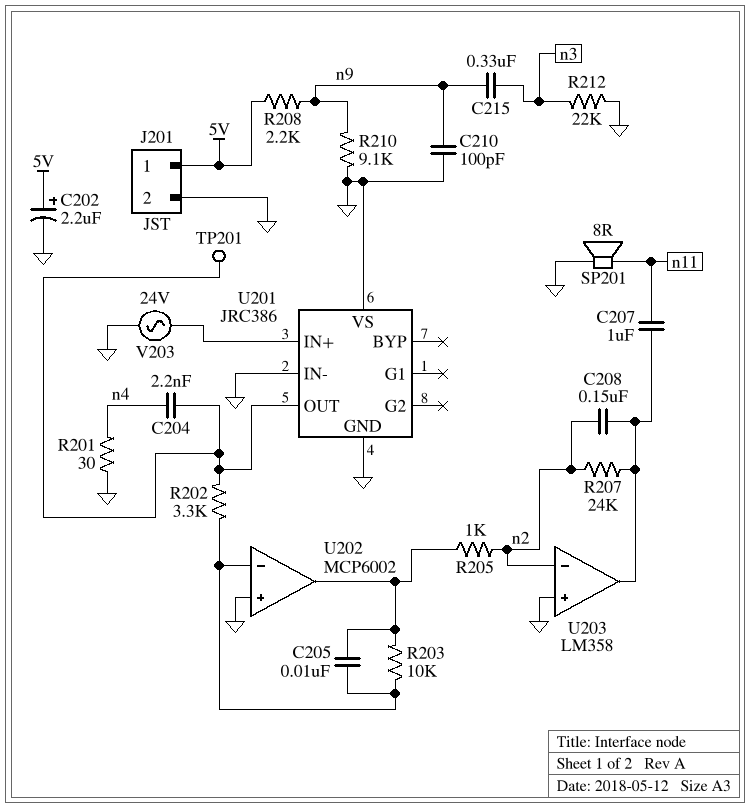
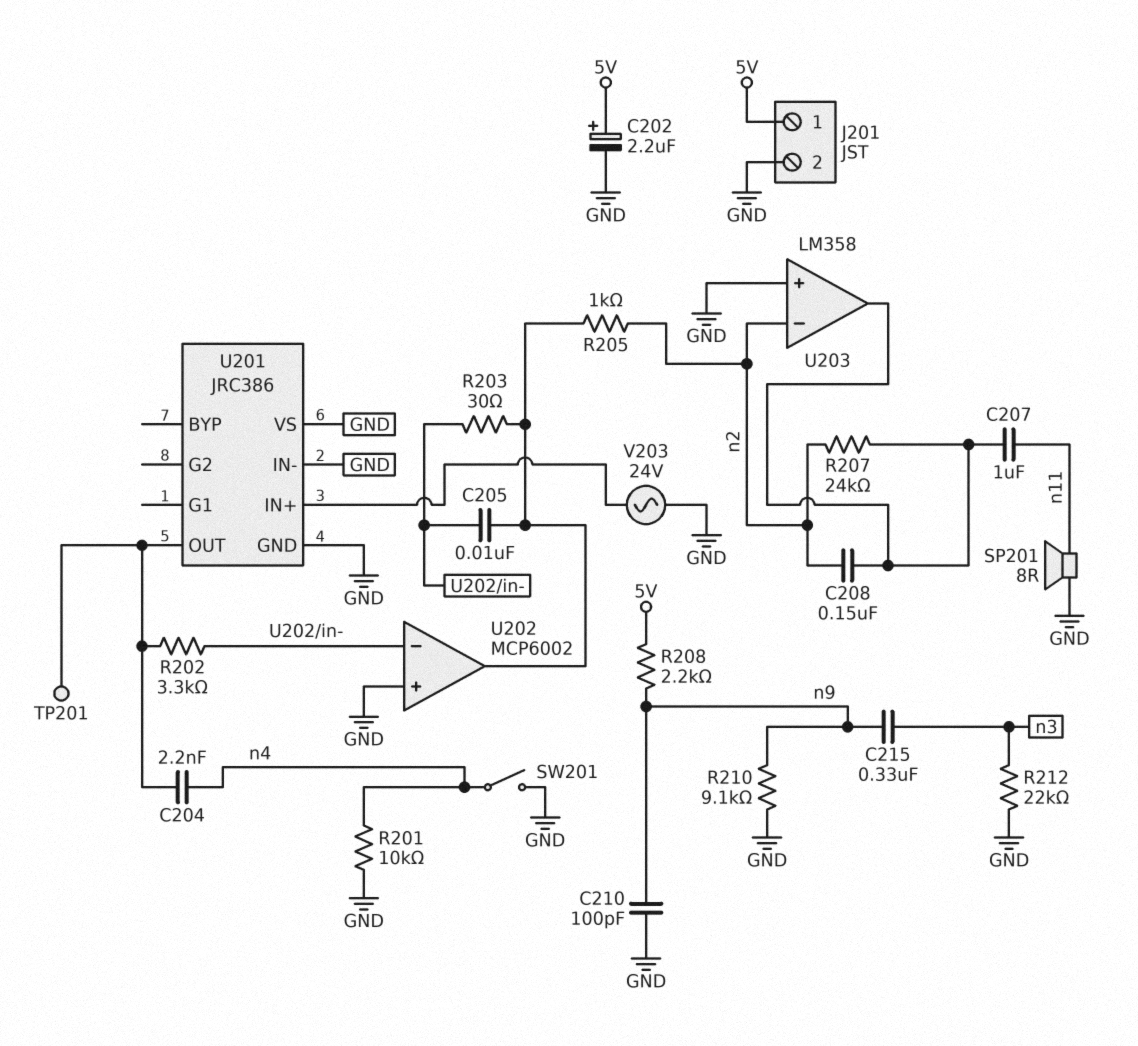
R201: 30 (GND, n4) -> 10k (GND, n4)
R203: 10k (U202/in-, U202/out) -> 30 (U202/in-, U202/out)
SW201: none -> switch (GND, n4)

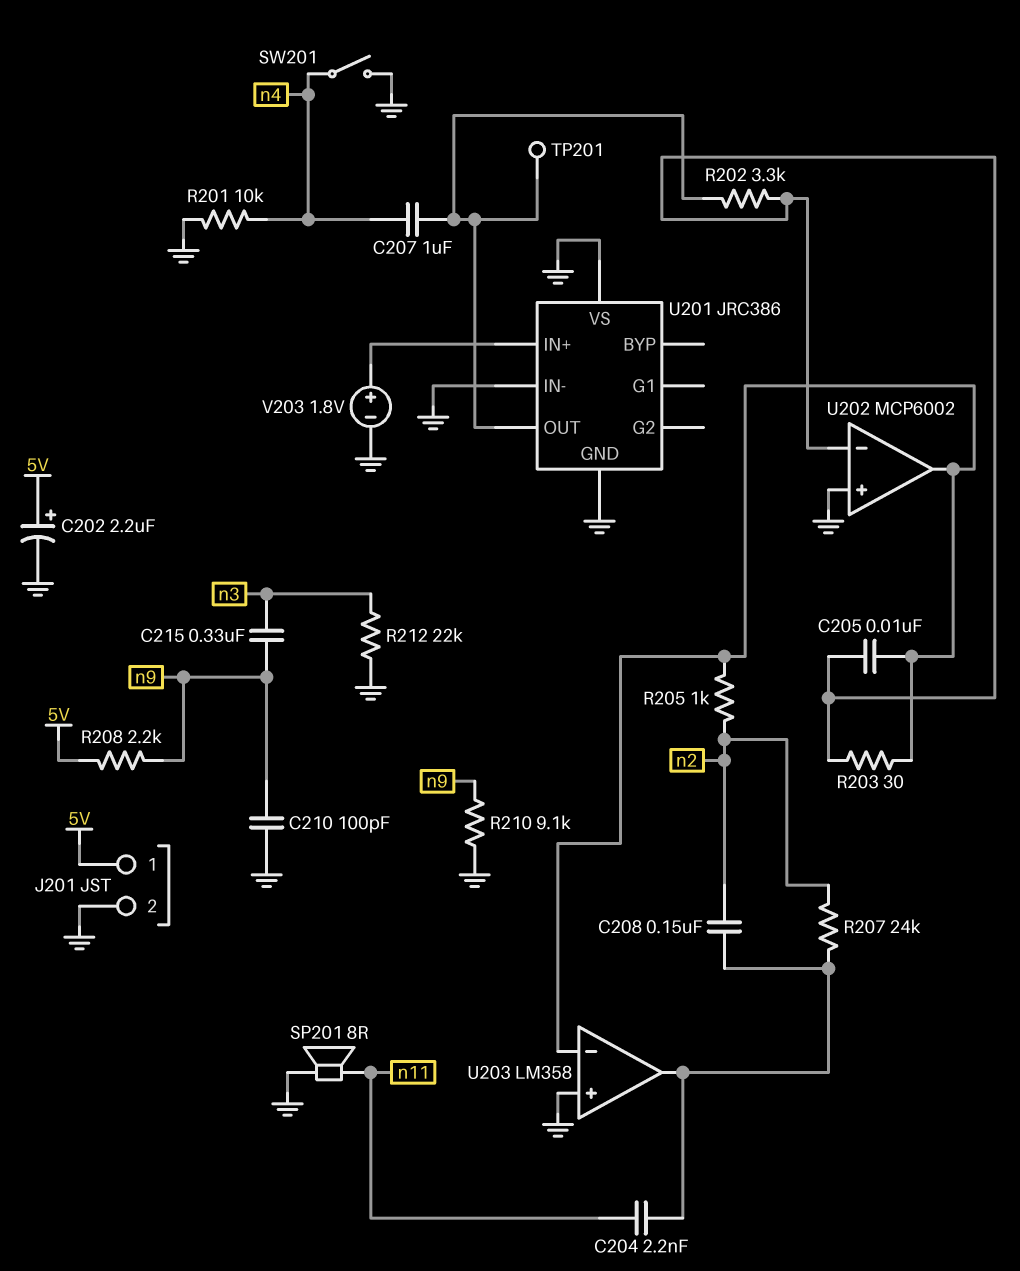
C204: 2.2nF (U201/OUT, n4) -> 2.2nF (U203/out, n11)
C207: 1uF (U203/out, n11) -> 1uF (U201/OUT, n4)
U203 pin in-: n2 -> U202/out
V203: AC 24V (GND, U201/IN+) -> 1.8V (plus U201/IN+, minus GND)

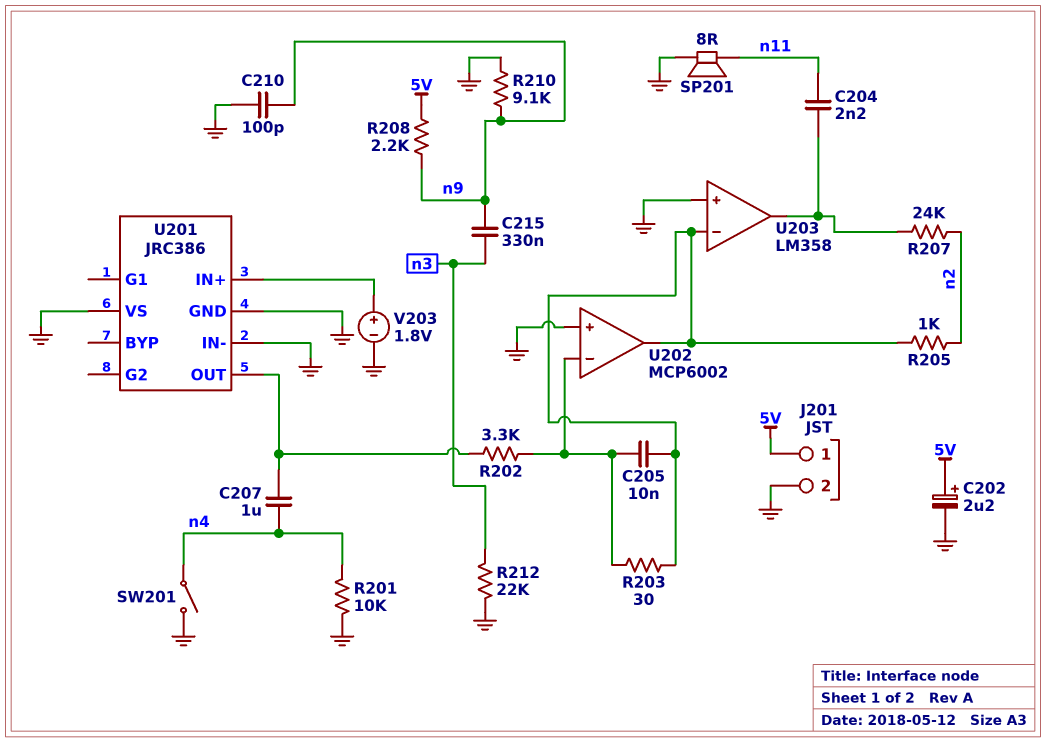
C208: 150nF (U203/out, n2) -> none
TP201: test point (U201/OUT) -> none

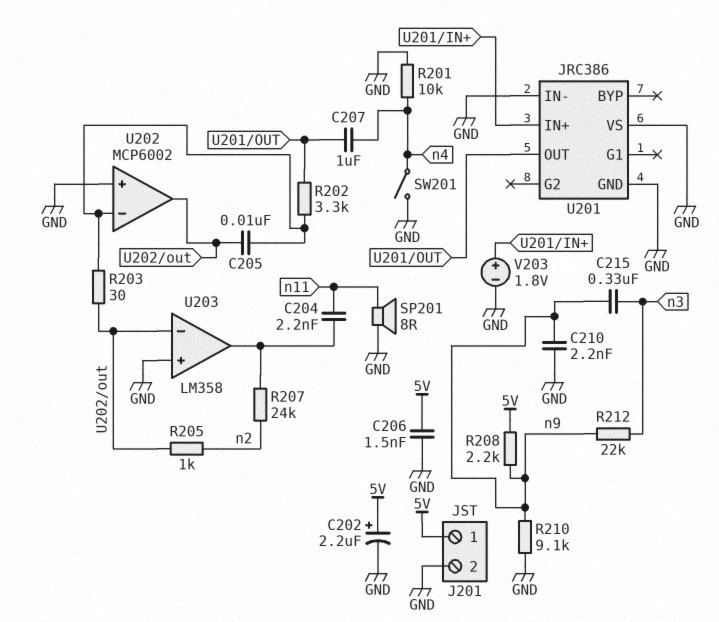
C206: none -> 1.5nF (5V, GND)
C210: 100pF (GND, n9) -> 2.2nF (GND, n9)
R212: 22k (GND, n3) -> 22k (n3, n9)

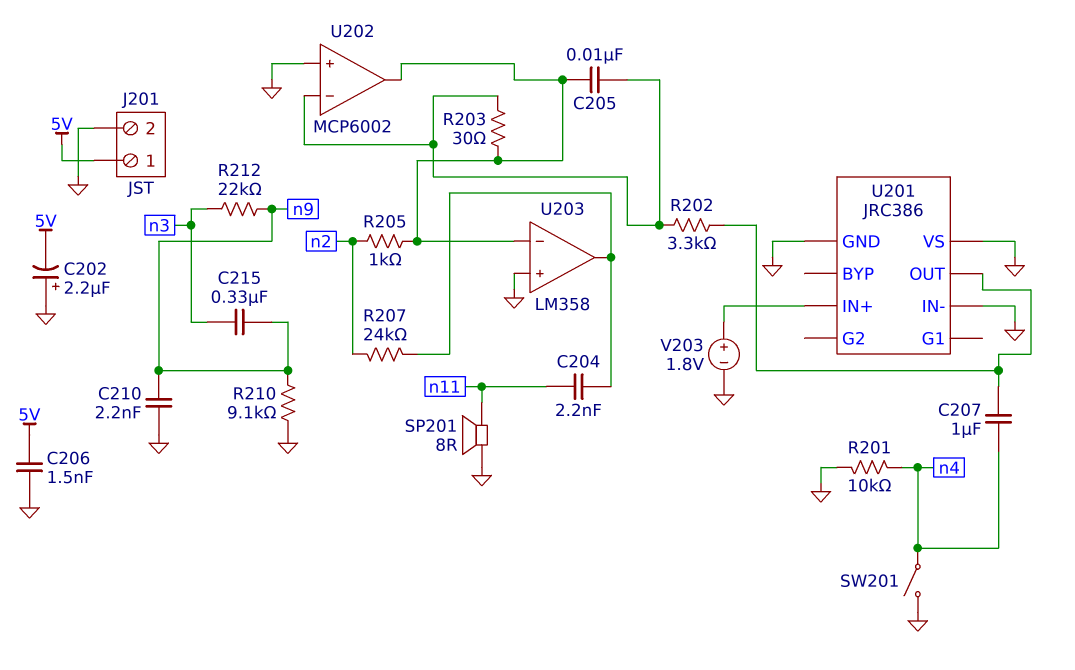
C202: 2.2uF (plus 5V, minus GND) -> 2.2uF (plus GND, minus 5V)
R208: 2.2k (5V, n9) -> none

